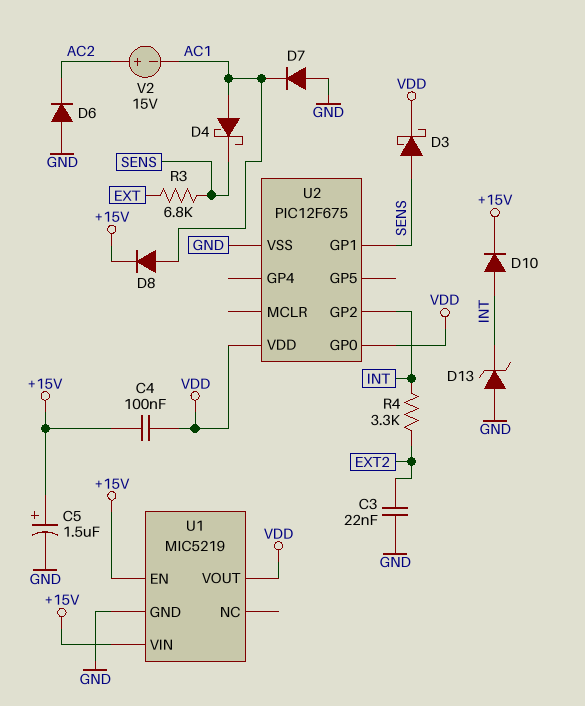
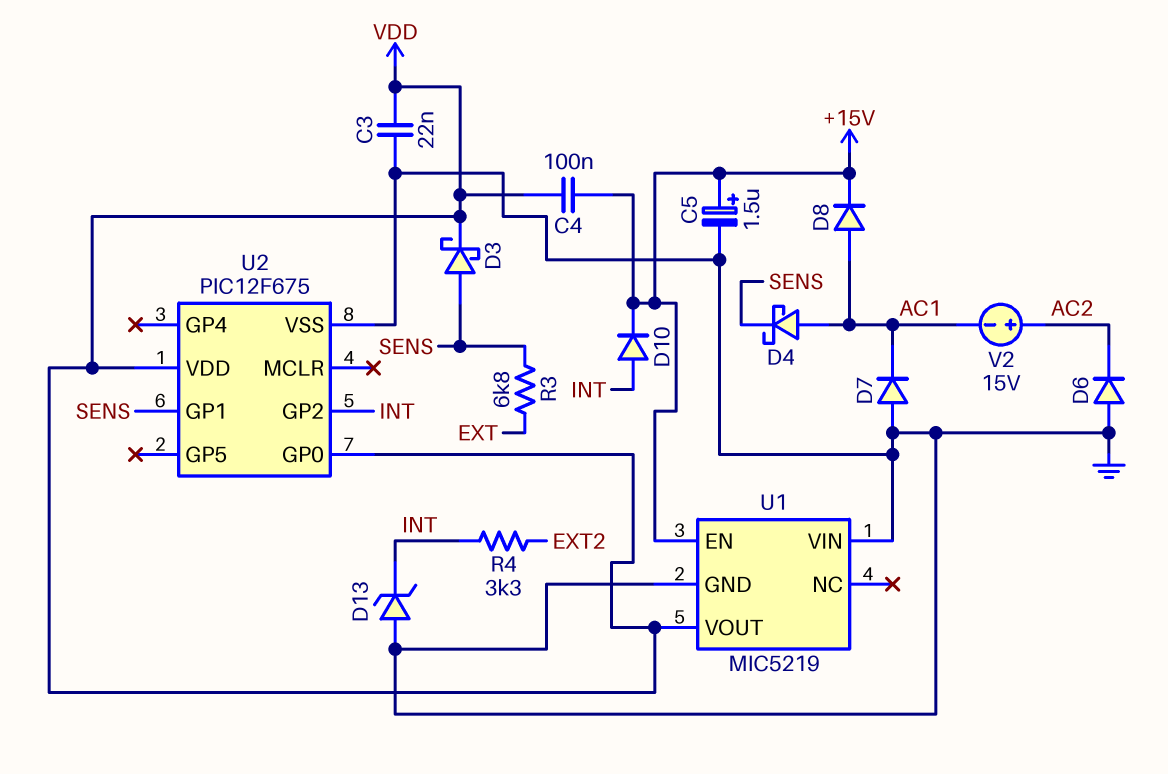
C3: 22nF (EXT2, GND) -> 22nF (GND, VDD)
U1 pin VIN: +15V -> GND

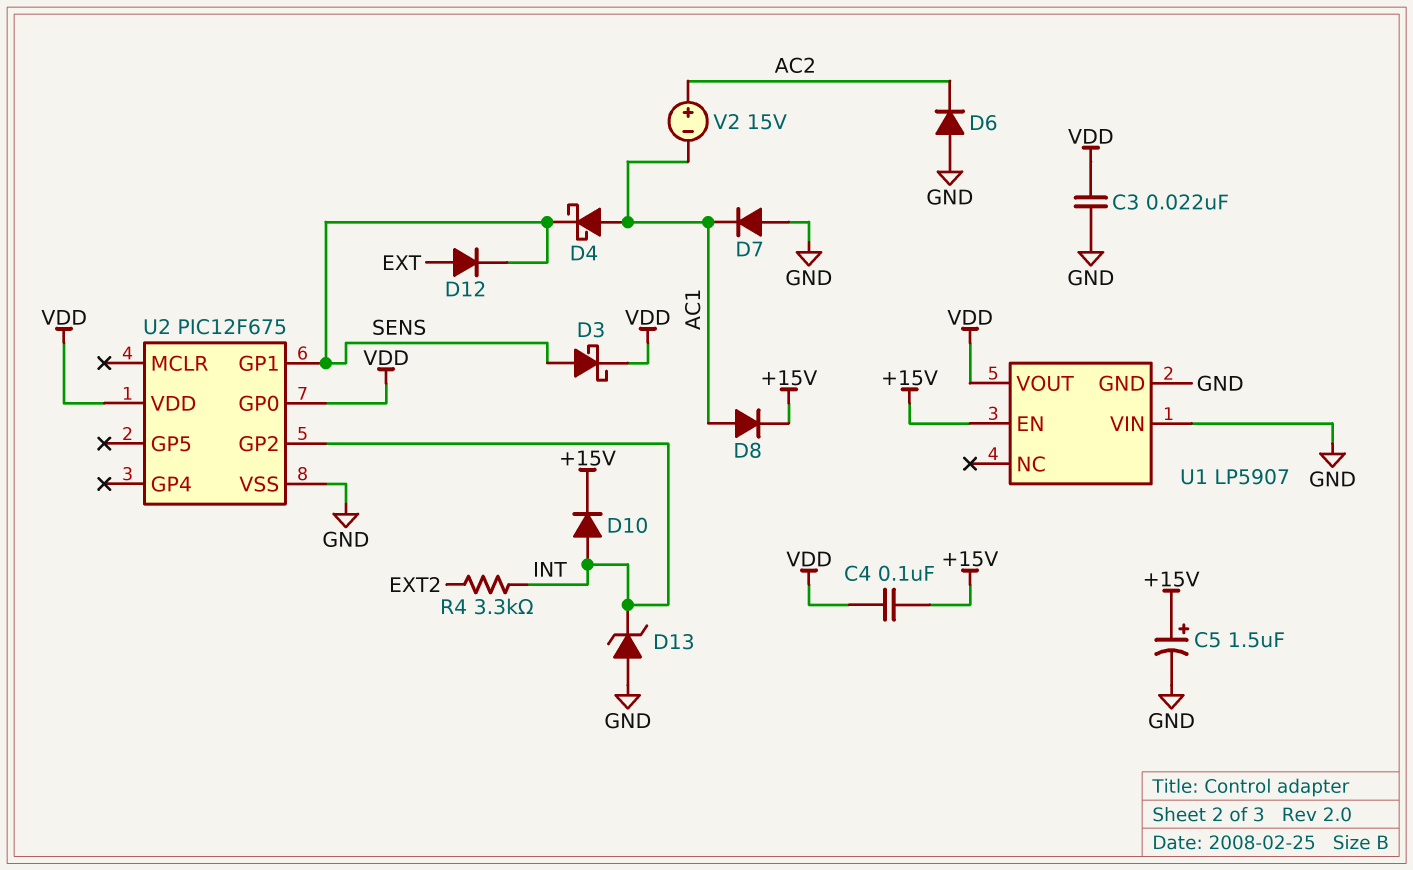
D12: none -> diode (A EXT, K SENS)
R3: 6.8k (EXT, SENS) -> none
U1: MIC5219 -> LP5907

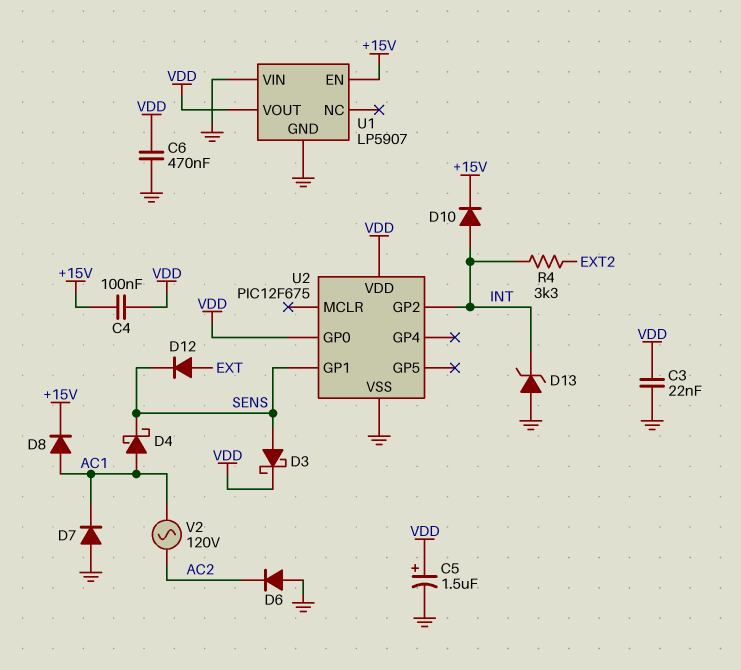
C5: 1.5uF (plus +15V, minus GND) -> 1.5uF (plus VDD, minus GND)
C6: none -> 470nF (GND, VDD)
V2: 15V (plus AC2, minus AC1) -> AC 120V (AC1, AC2)

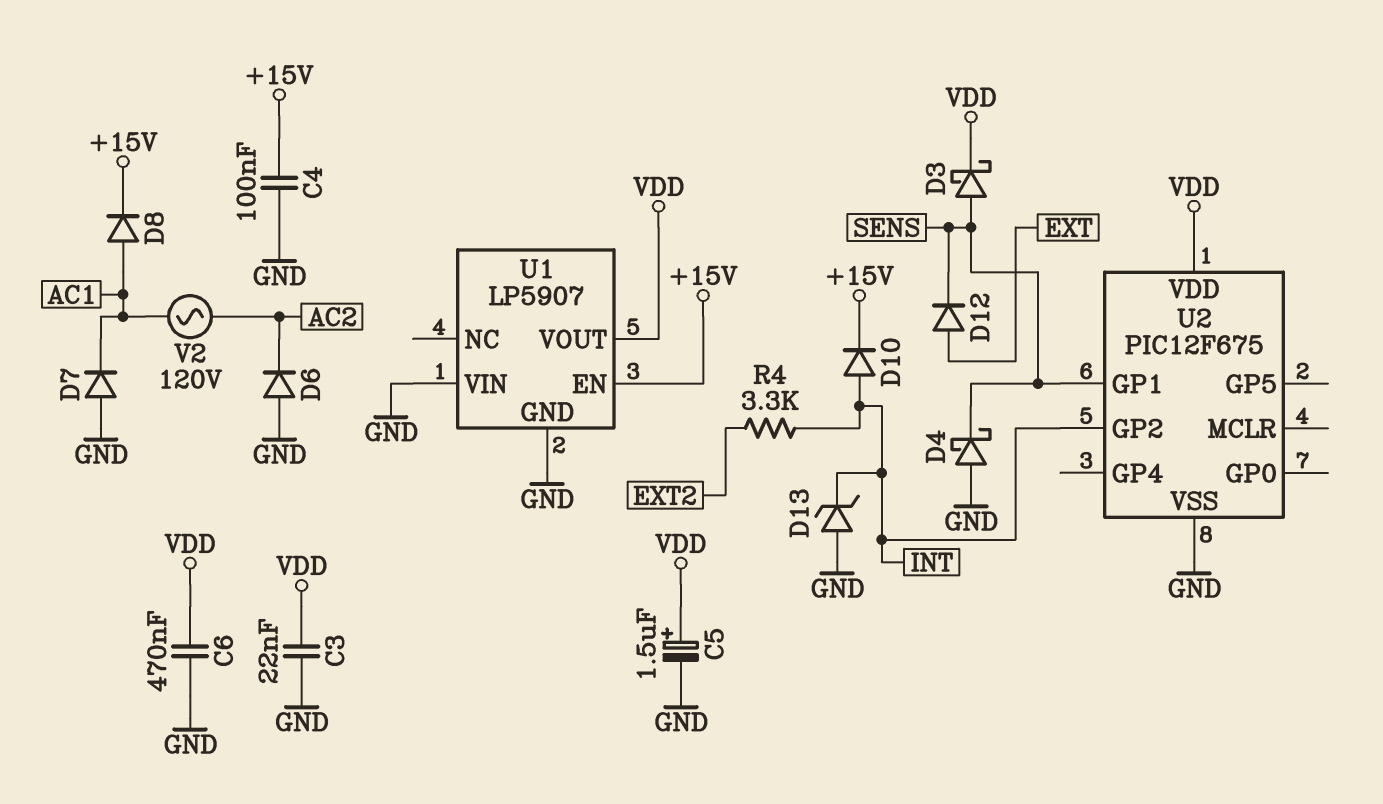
C4: 100nF (+15V, VDD) -> 100nF (+15V, GND)
D4: schottky (A AC1, K SENS) -> schottky (A GND, K SENS)
U2 pin GP0: VDD -> none

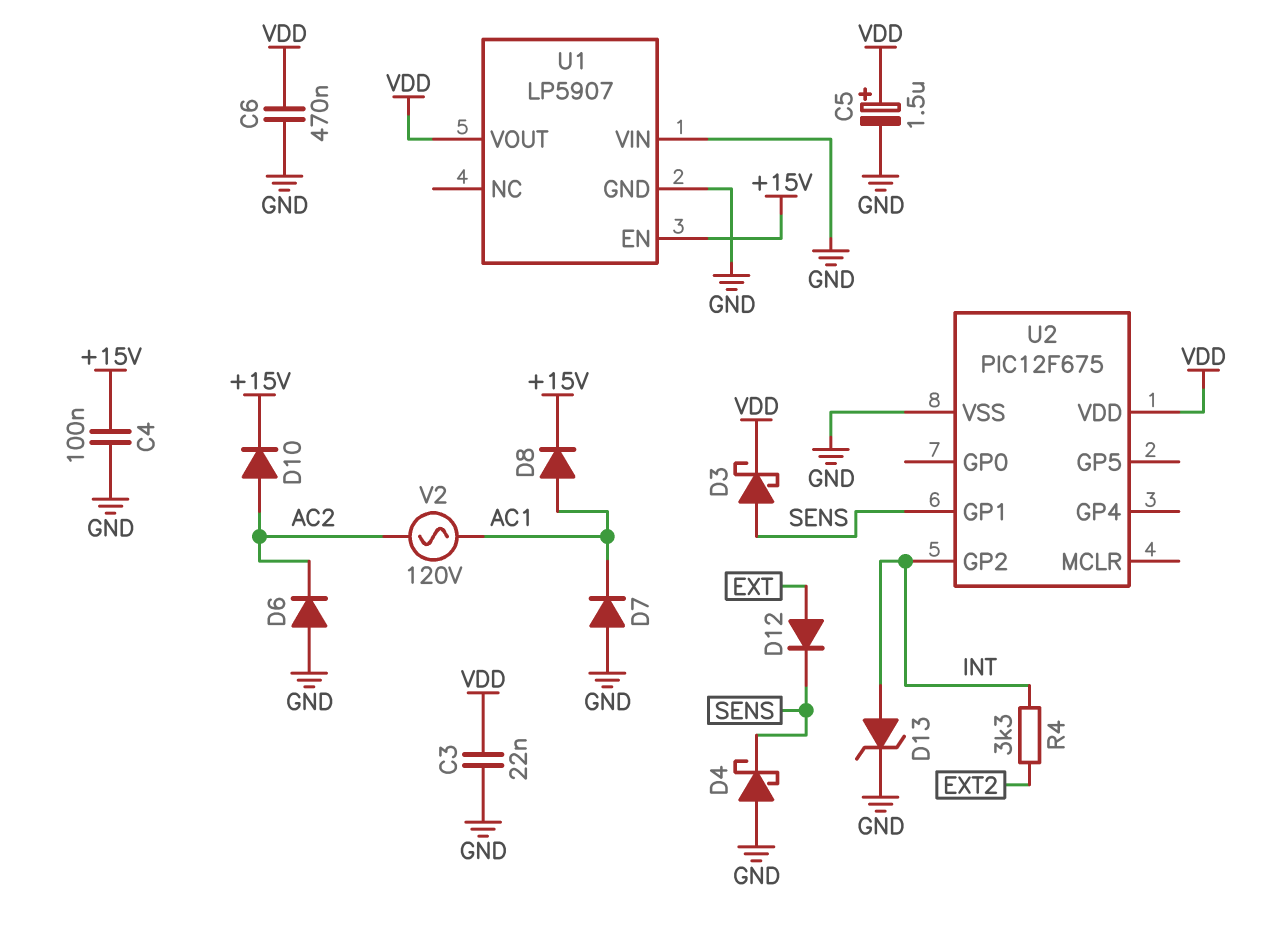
D10: diode (A INT, K +15V) -> diode (A AC2, K +15V)
D13: zener (A GND, K INT) -> zener (A INT, K GND)

